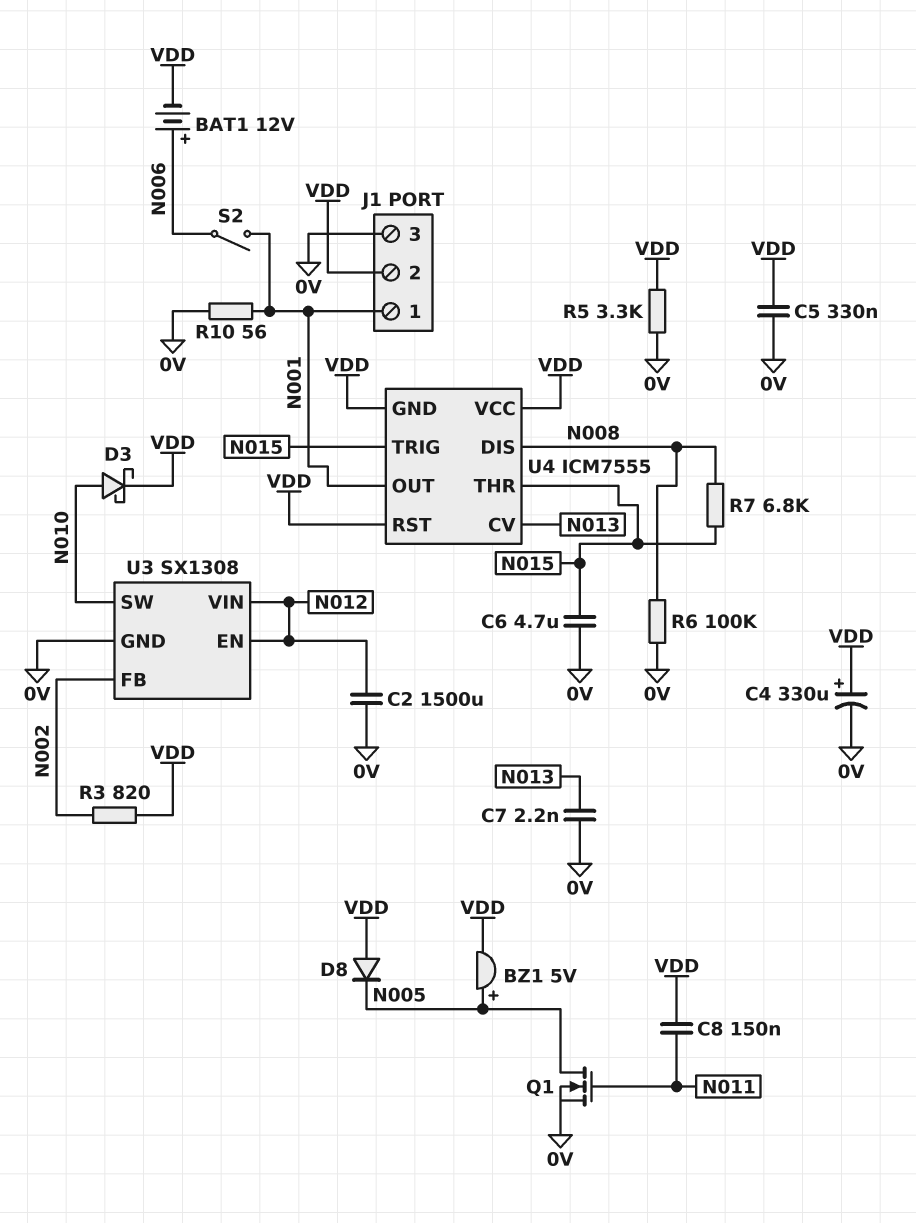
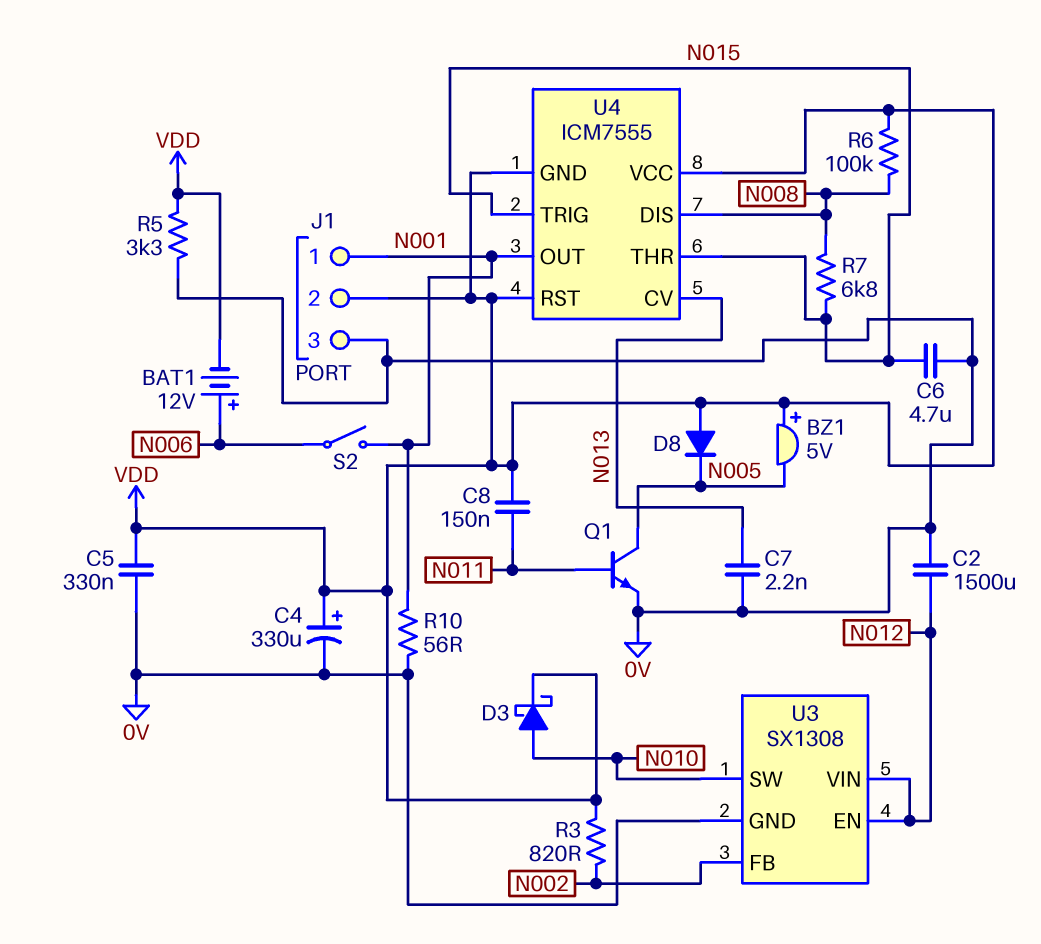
BZ1: buzzer 5V (plus N005, minus VDD) -> buzzer 5V (plus VDD, minus N005)
Q1: NMOS (G N011, D N005, S 0V) -> NPN (B N011, C N005, E 0V)
R6: 100k (0V, N008) -> 100k (N008, VDD)

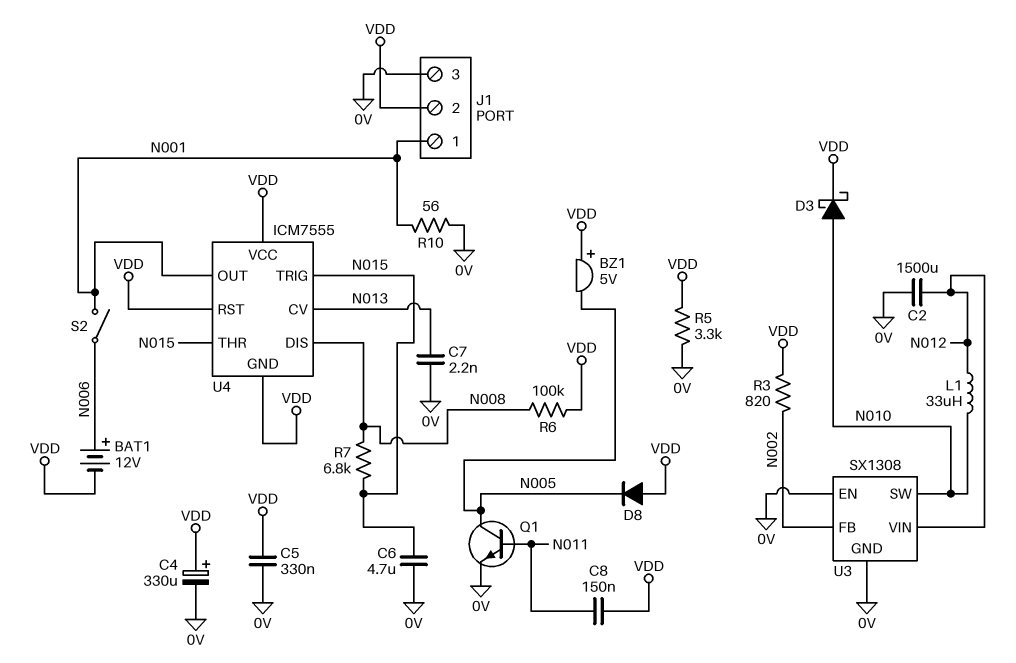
L1: none -> 33uH (N010, N012)
U3 pin EN: N012 -> 0V

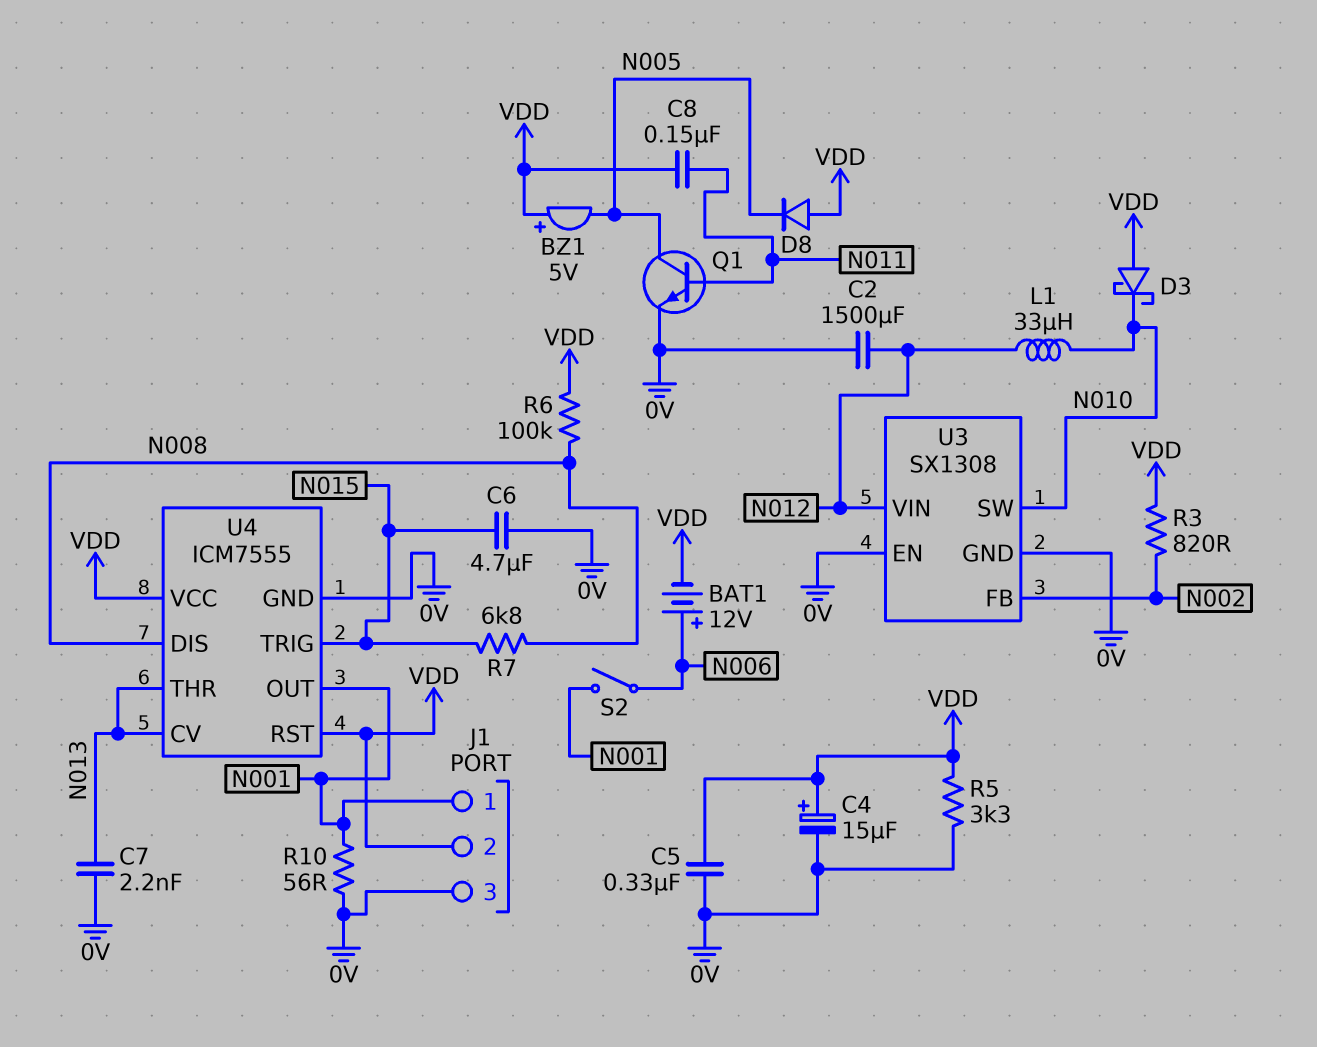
C4: 330uF (plus VDD, minus 0V) -> 15uF (plus VDD, minus 0V)
D3: schottky (A N010, K VDD) -> schottky (A VDD, K N010)
U4 pin GND: VDD -> 0V
U4 pin THR: N015 -> N013

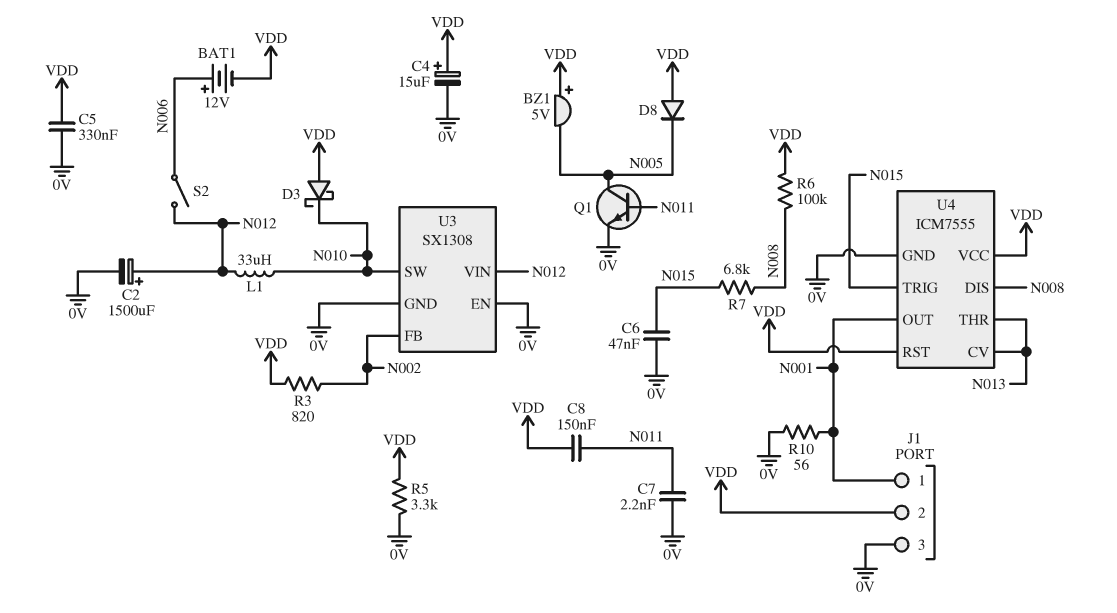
C2: 1500uF (0V, N012) -> 1500uF (plus N012, minus 0V)
C6: 4.7uF (0V, N015) -> 47nF (0V, N015)
C7: 2.2nF (0V, N013) -> 2.2nF (0V, N011)
S2: switch (N001, N006) -> switch (N006, N012)

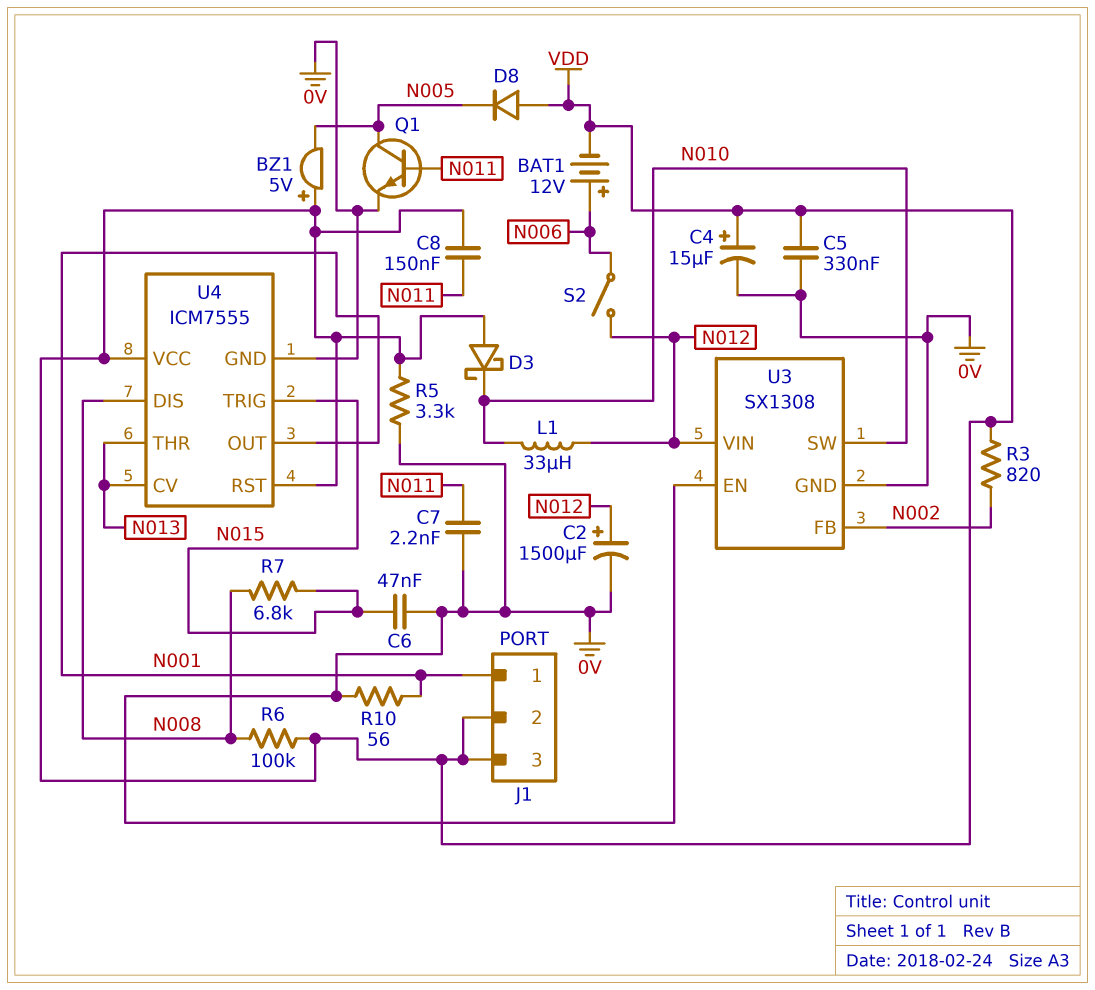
J1 pin 3: 0V -> VDD

